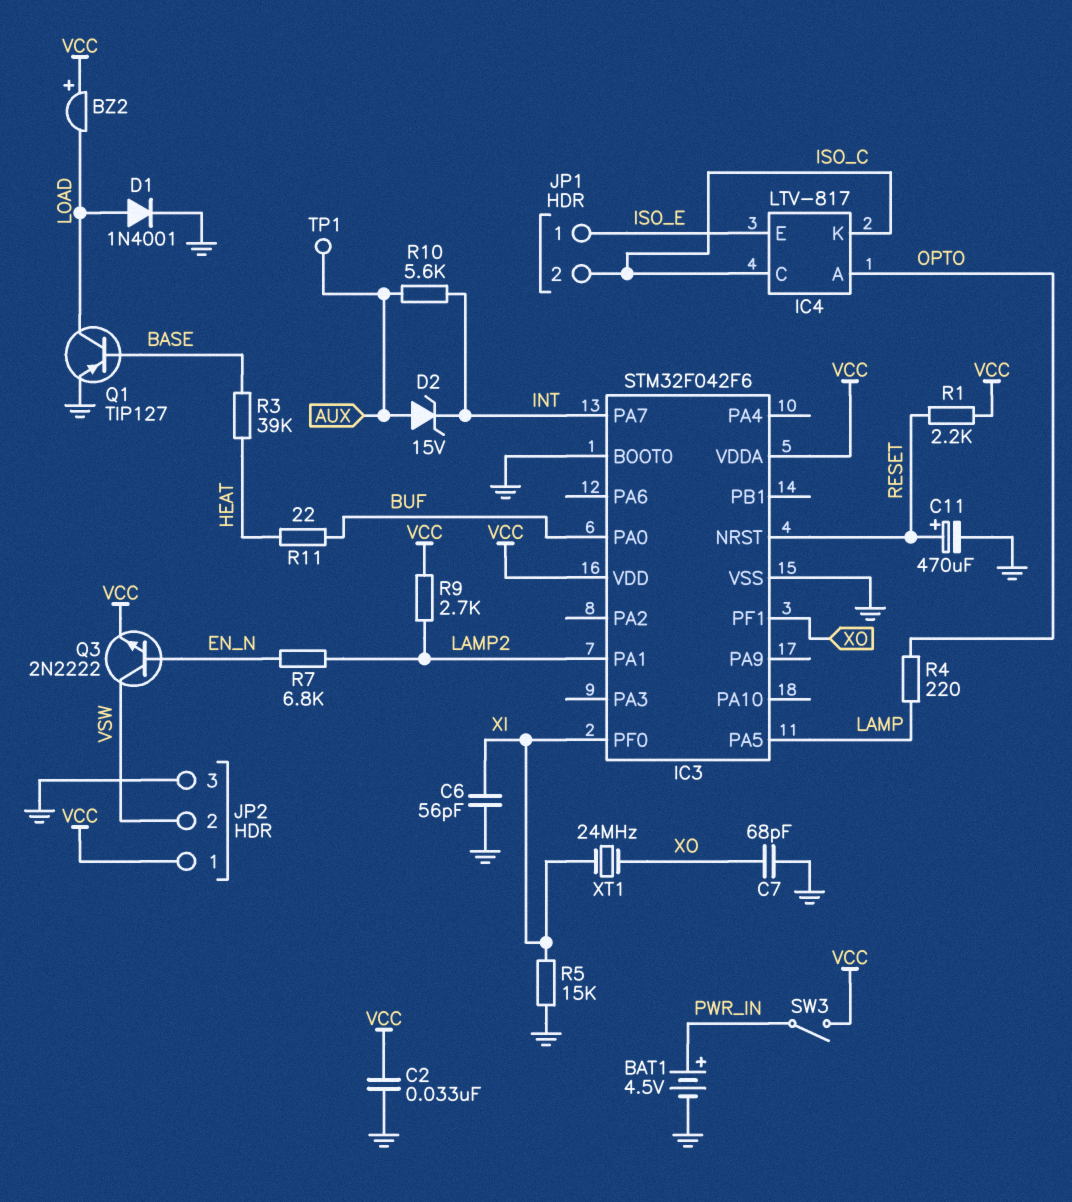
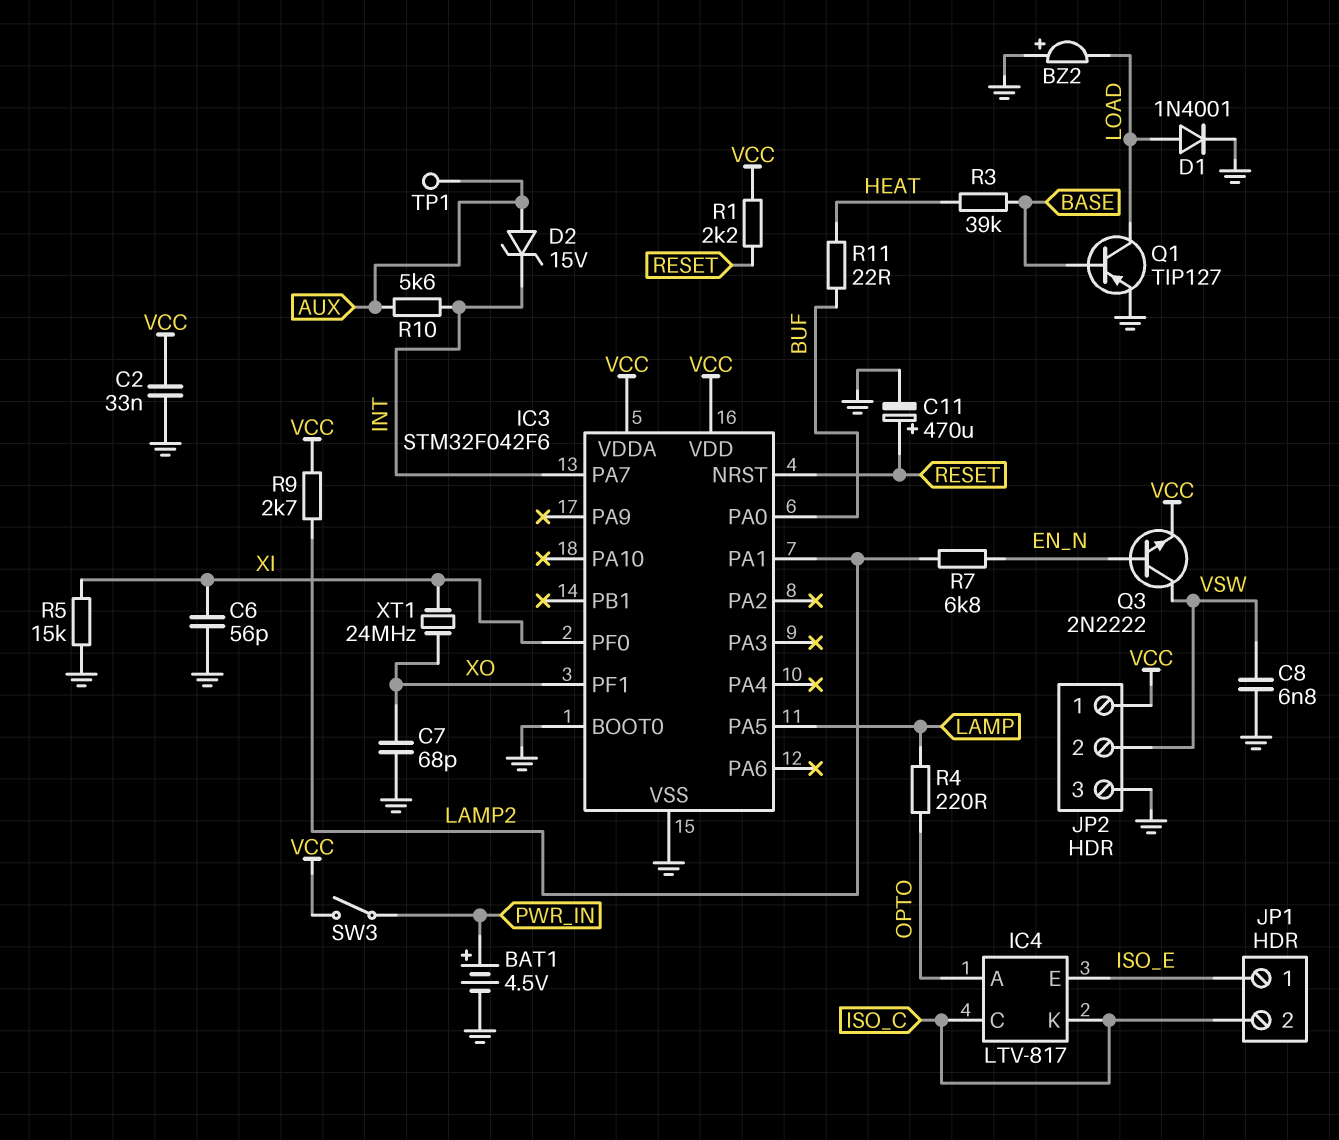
BZ2: buzzer (plus VCC, minus LOAD) -> buzzer (plus GND, minus LOAD)
C8: none -> 6.8nF (GND, VSW)

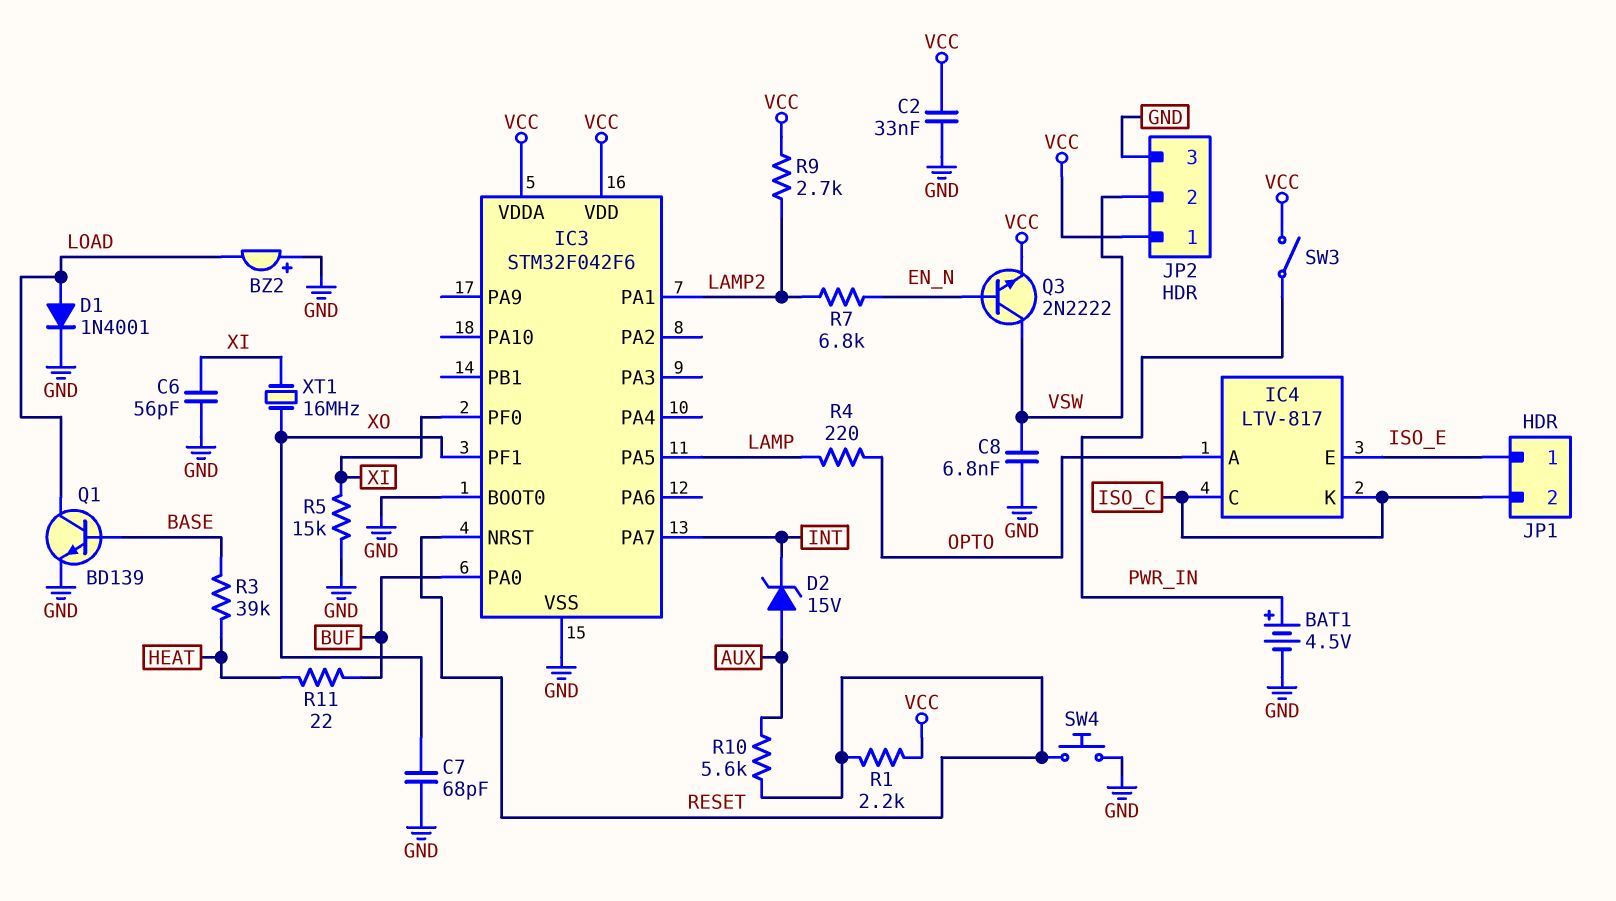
C11: 470uF (plus RESET, minus GND) -> none
Q1: PNP TIP127 (B BASE, C LOAD, E GND) -> NPN BD139 (B BASE, C LOAD, E GND)
R10: 5.6k (AUX, INT) -> 5.6k (AUX, RESET)
SW4: none -> button (GND, RESET)
TP1: test point (AUX) -> none
XT1: 24MHz (XI, XO) -> 16MHz (XI, XO)

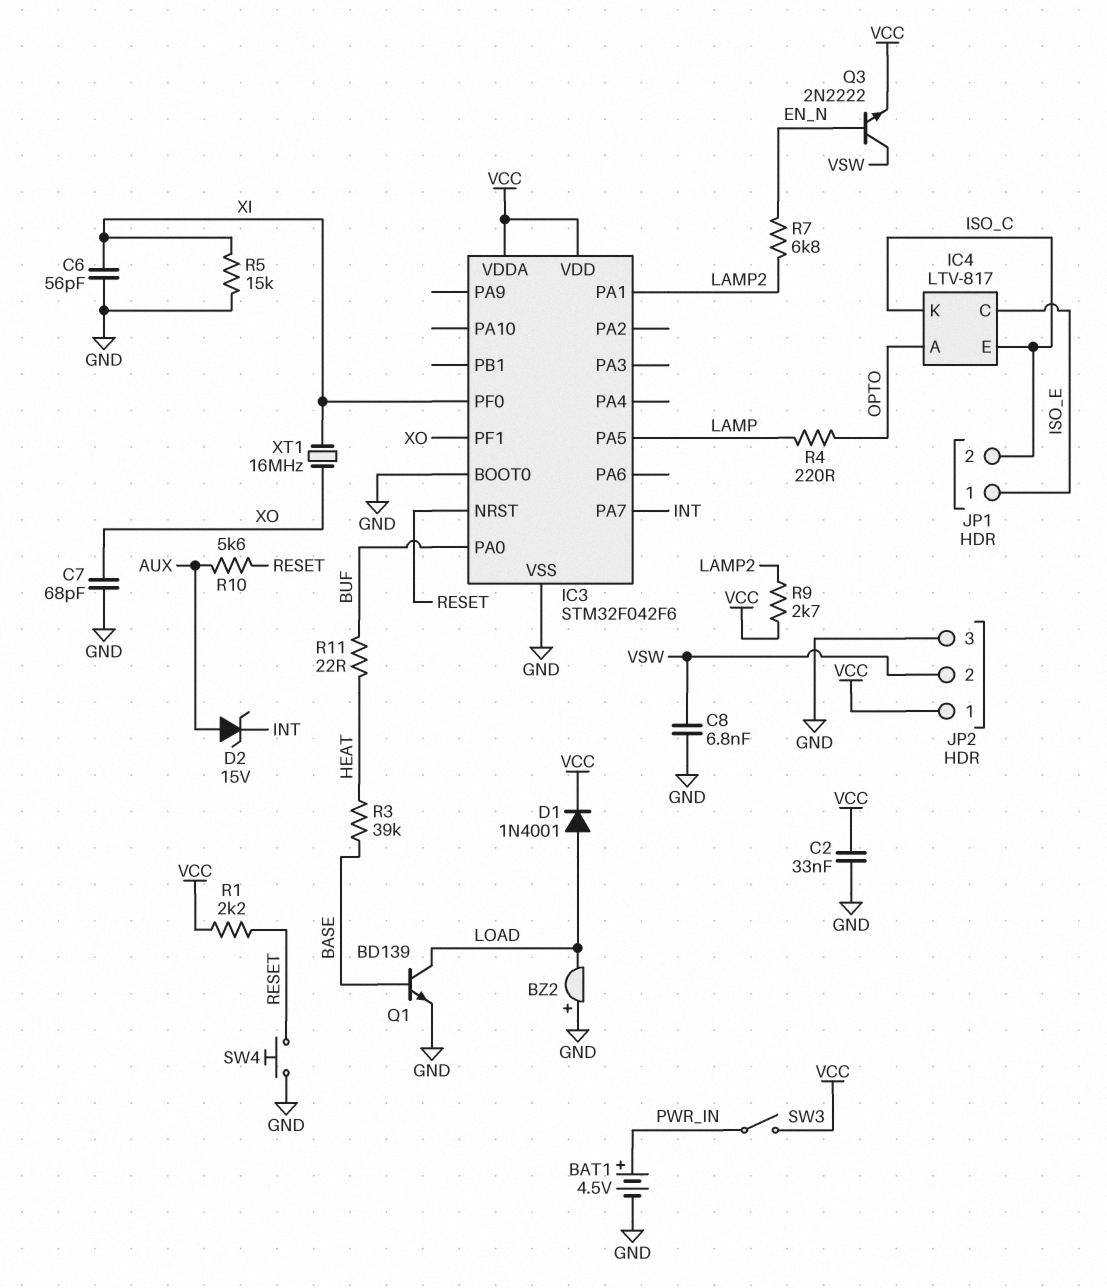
D1: diode 1N4001 (A LOAD, K GND) -> diode 1N4001 (A LOAD, K VCC)
IC4 pin C: ISO_C -> ISO_E
IC4 pin E: ISO_E -> ISO_C

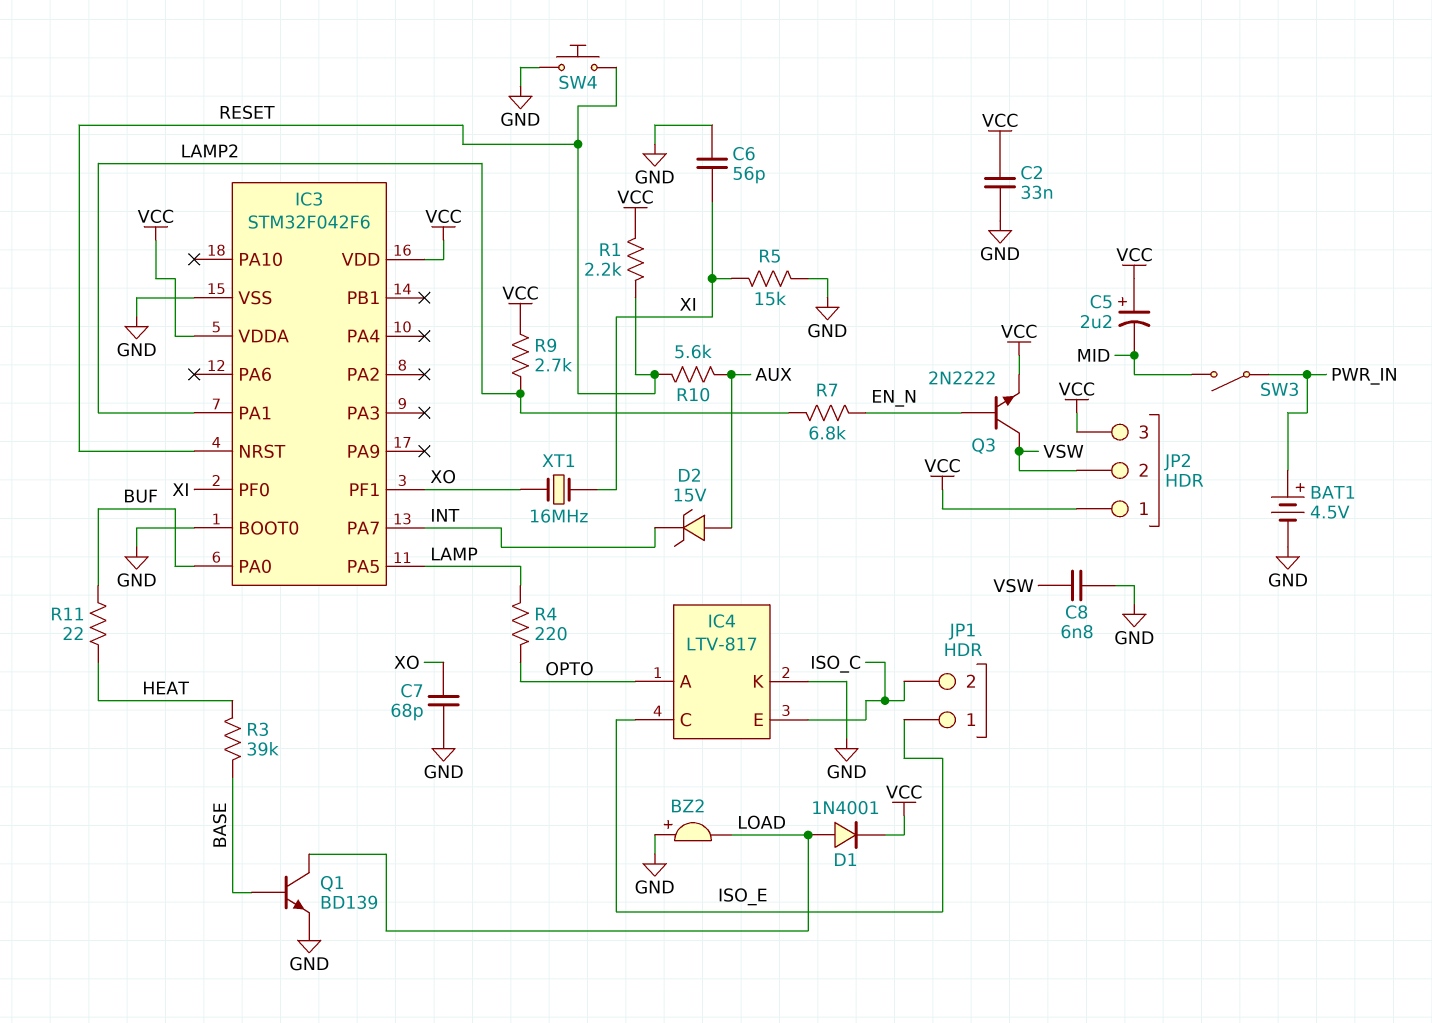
C5: none -> 2.2uF (plus VCC, minus MID)
IC4 pin K: ISO_C -> GND
JP2 pin 3: GND -> VCC
SW3: switch (PWR_IN, VCC) -> switch (MID, PWR_IN)

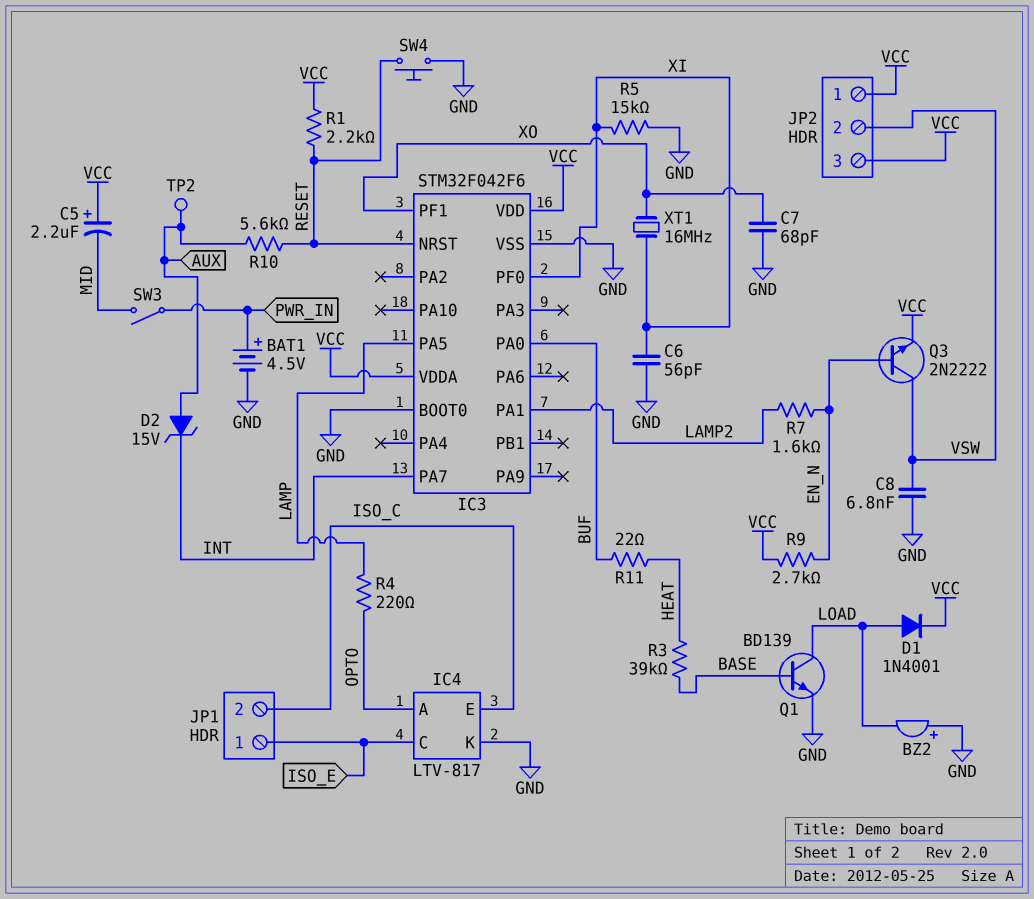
C2: 33nF (GND, VCC) -> none
R7: 6.8k (EN_N, LAMP2) -> 1.6k (EN_N, LAMP2)
R9: 2.7k (LAMP2, VCC) -> 2.7k (EN_N, VCC)
TP2: none -> test point (AUX)

